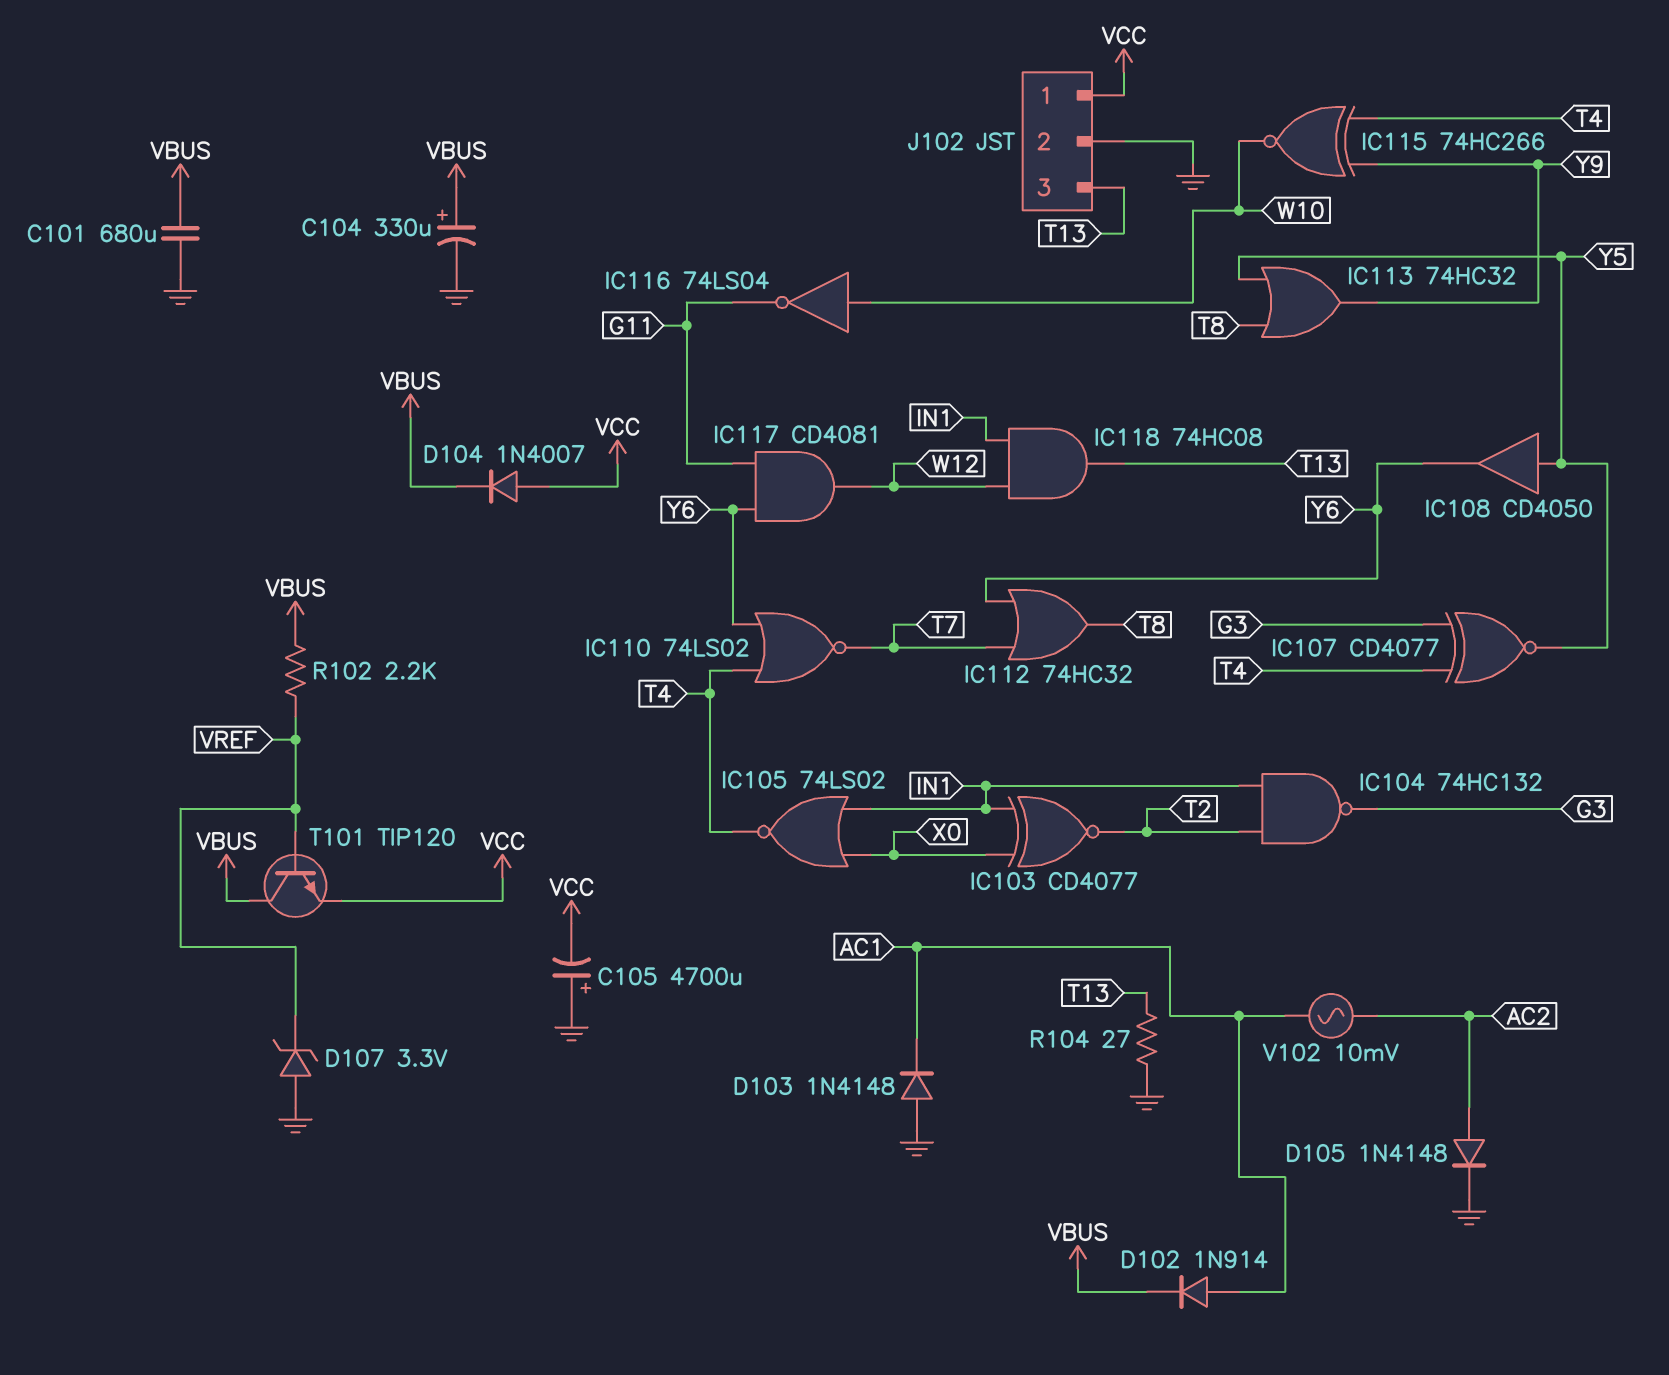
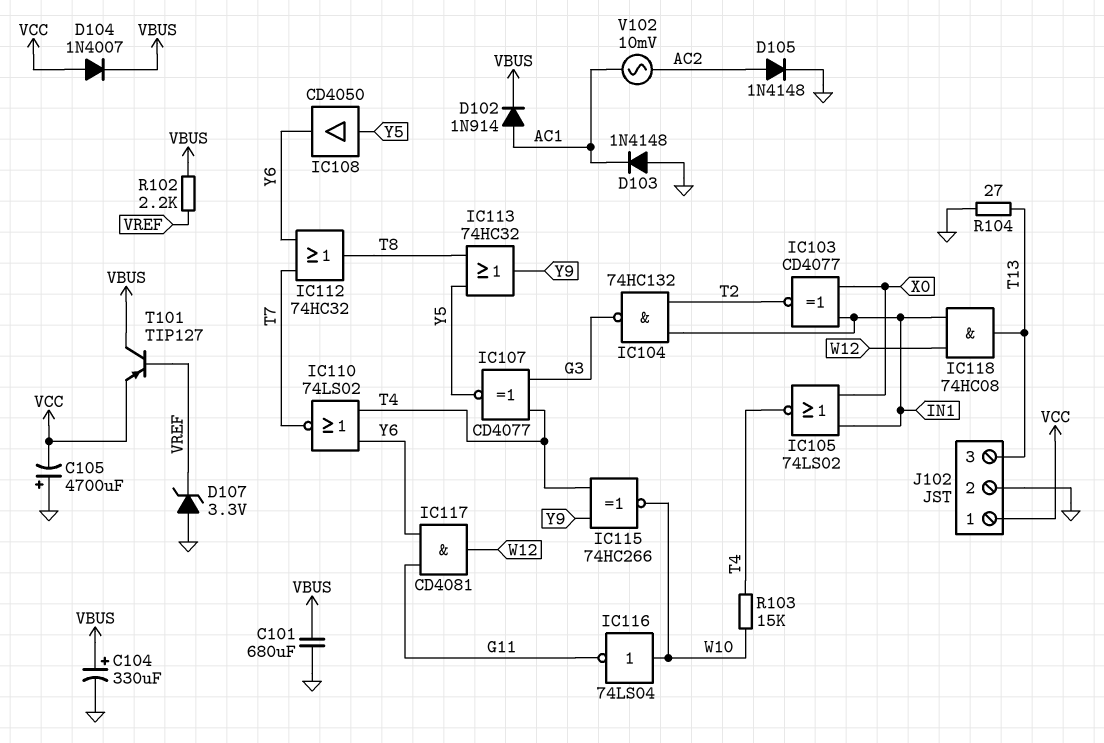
R103: none -> 15k (T4, W10)
T101: NPN TIP120 (B VREF, C VBUS, E VCC) -> PNP TIP127 (B VREF, C VBUS, E VCC)

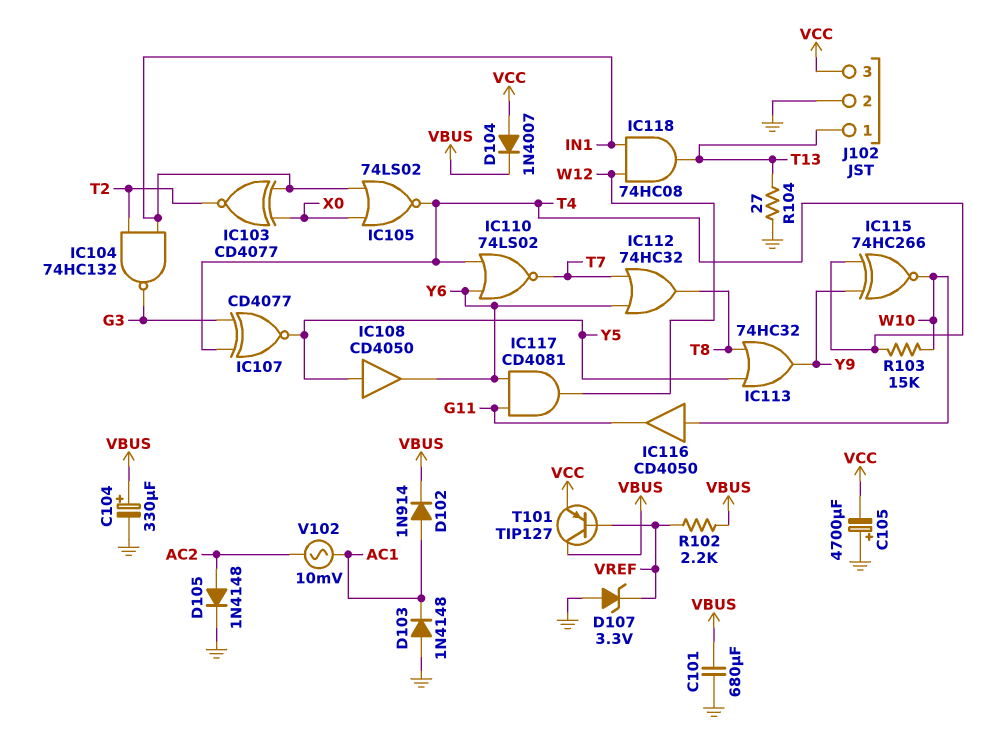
IC116: NOT 74LS04 (in W10, out G11) -> buffer CD4050 (in W10, out G11)
J102 pin 1: VCC -> T13
J102 pin 3: T13 -> VCC

